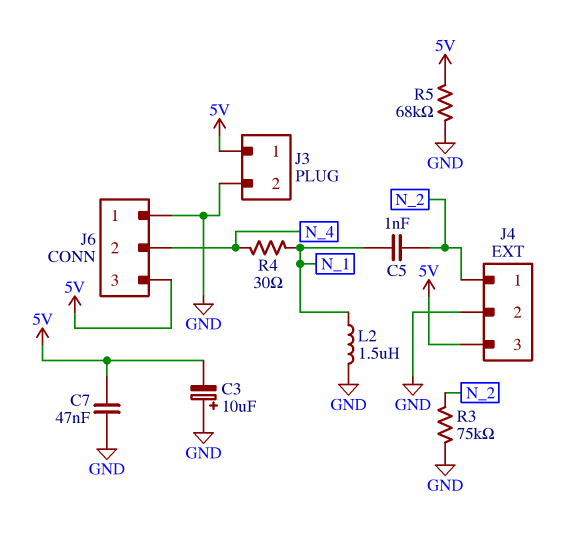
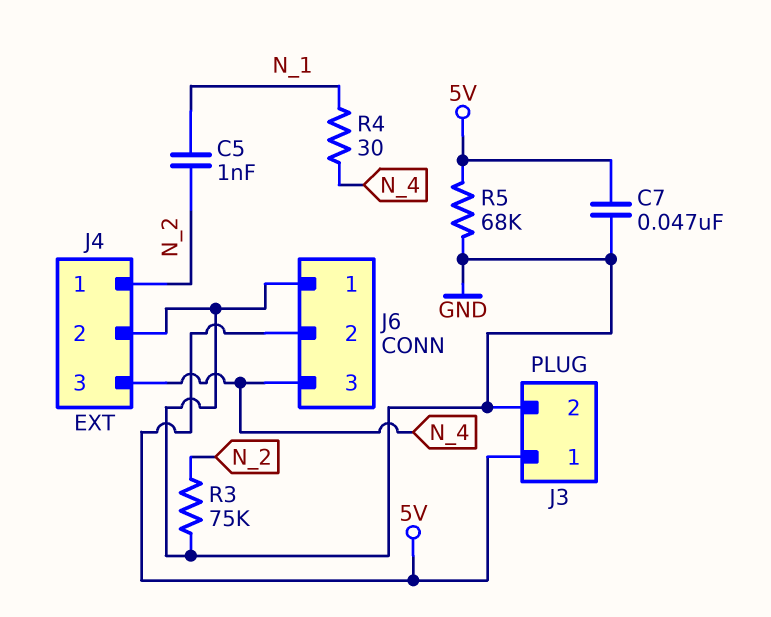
C3: 10uF (plus GND, minus 5V) -> none
J4 pin 3: 5V -> N_4
J6 pin 2: N_4 -> 5V
J6 pin 3: 5V -> N_4
L2: 1.5uH (GND, N_1) -> none

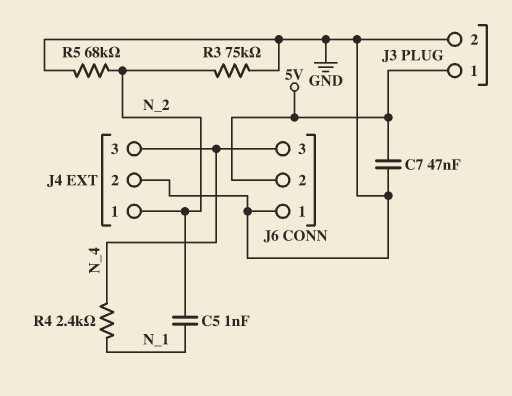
R4: 30 (N_1, N_4) -> 2.4k (N_1, N_4)
R5: 68k (5V, GND) -> 68k (GND, N_2)

